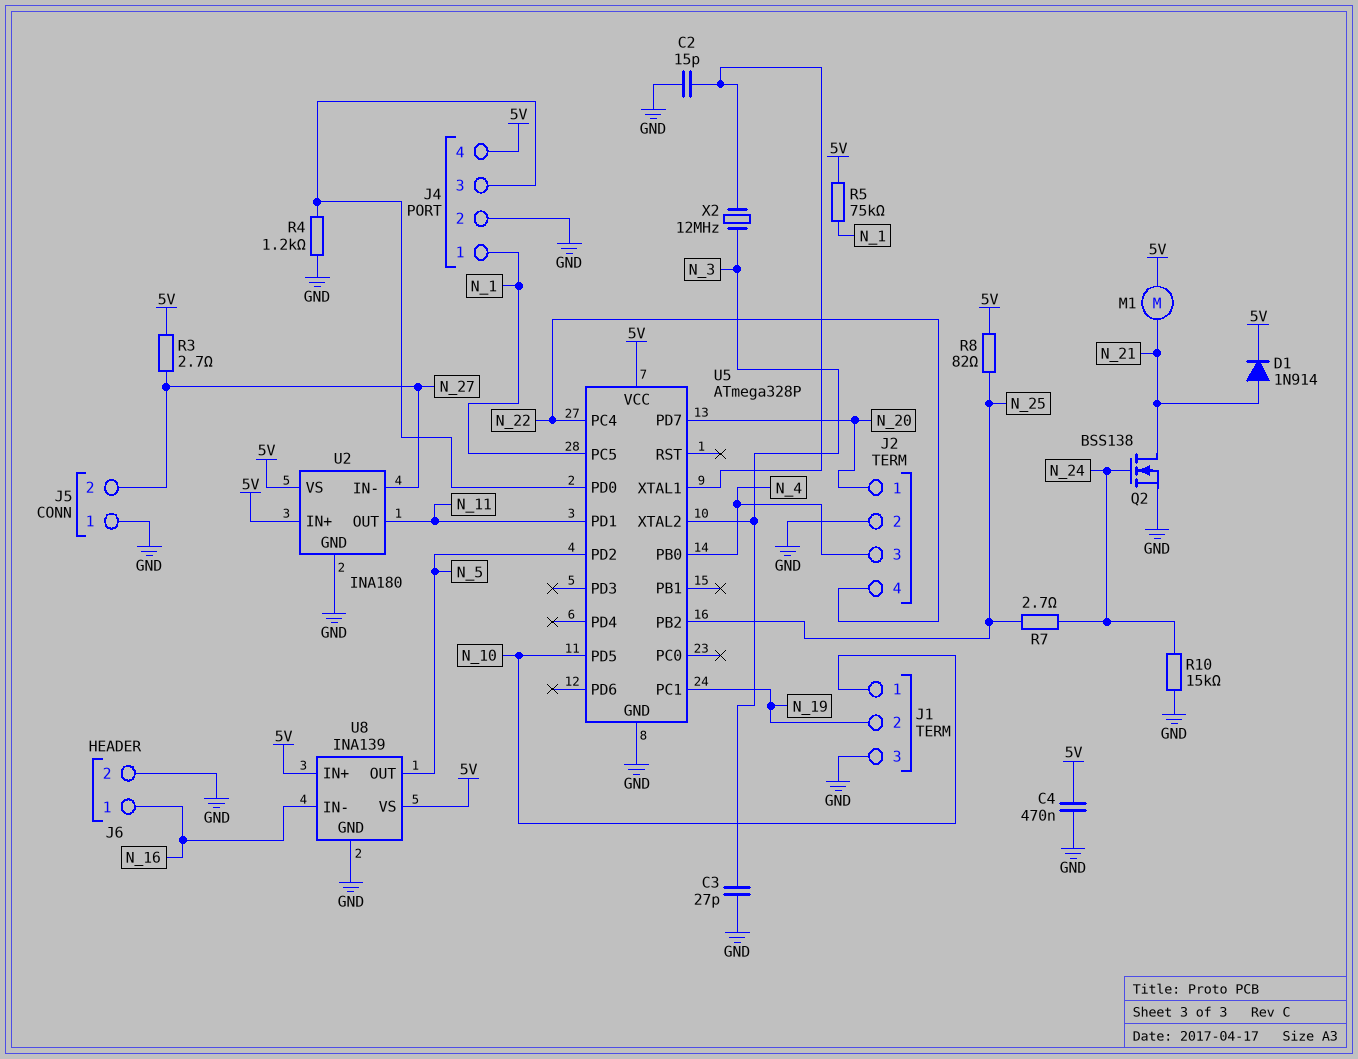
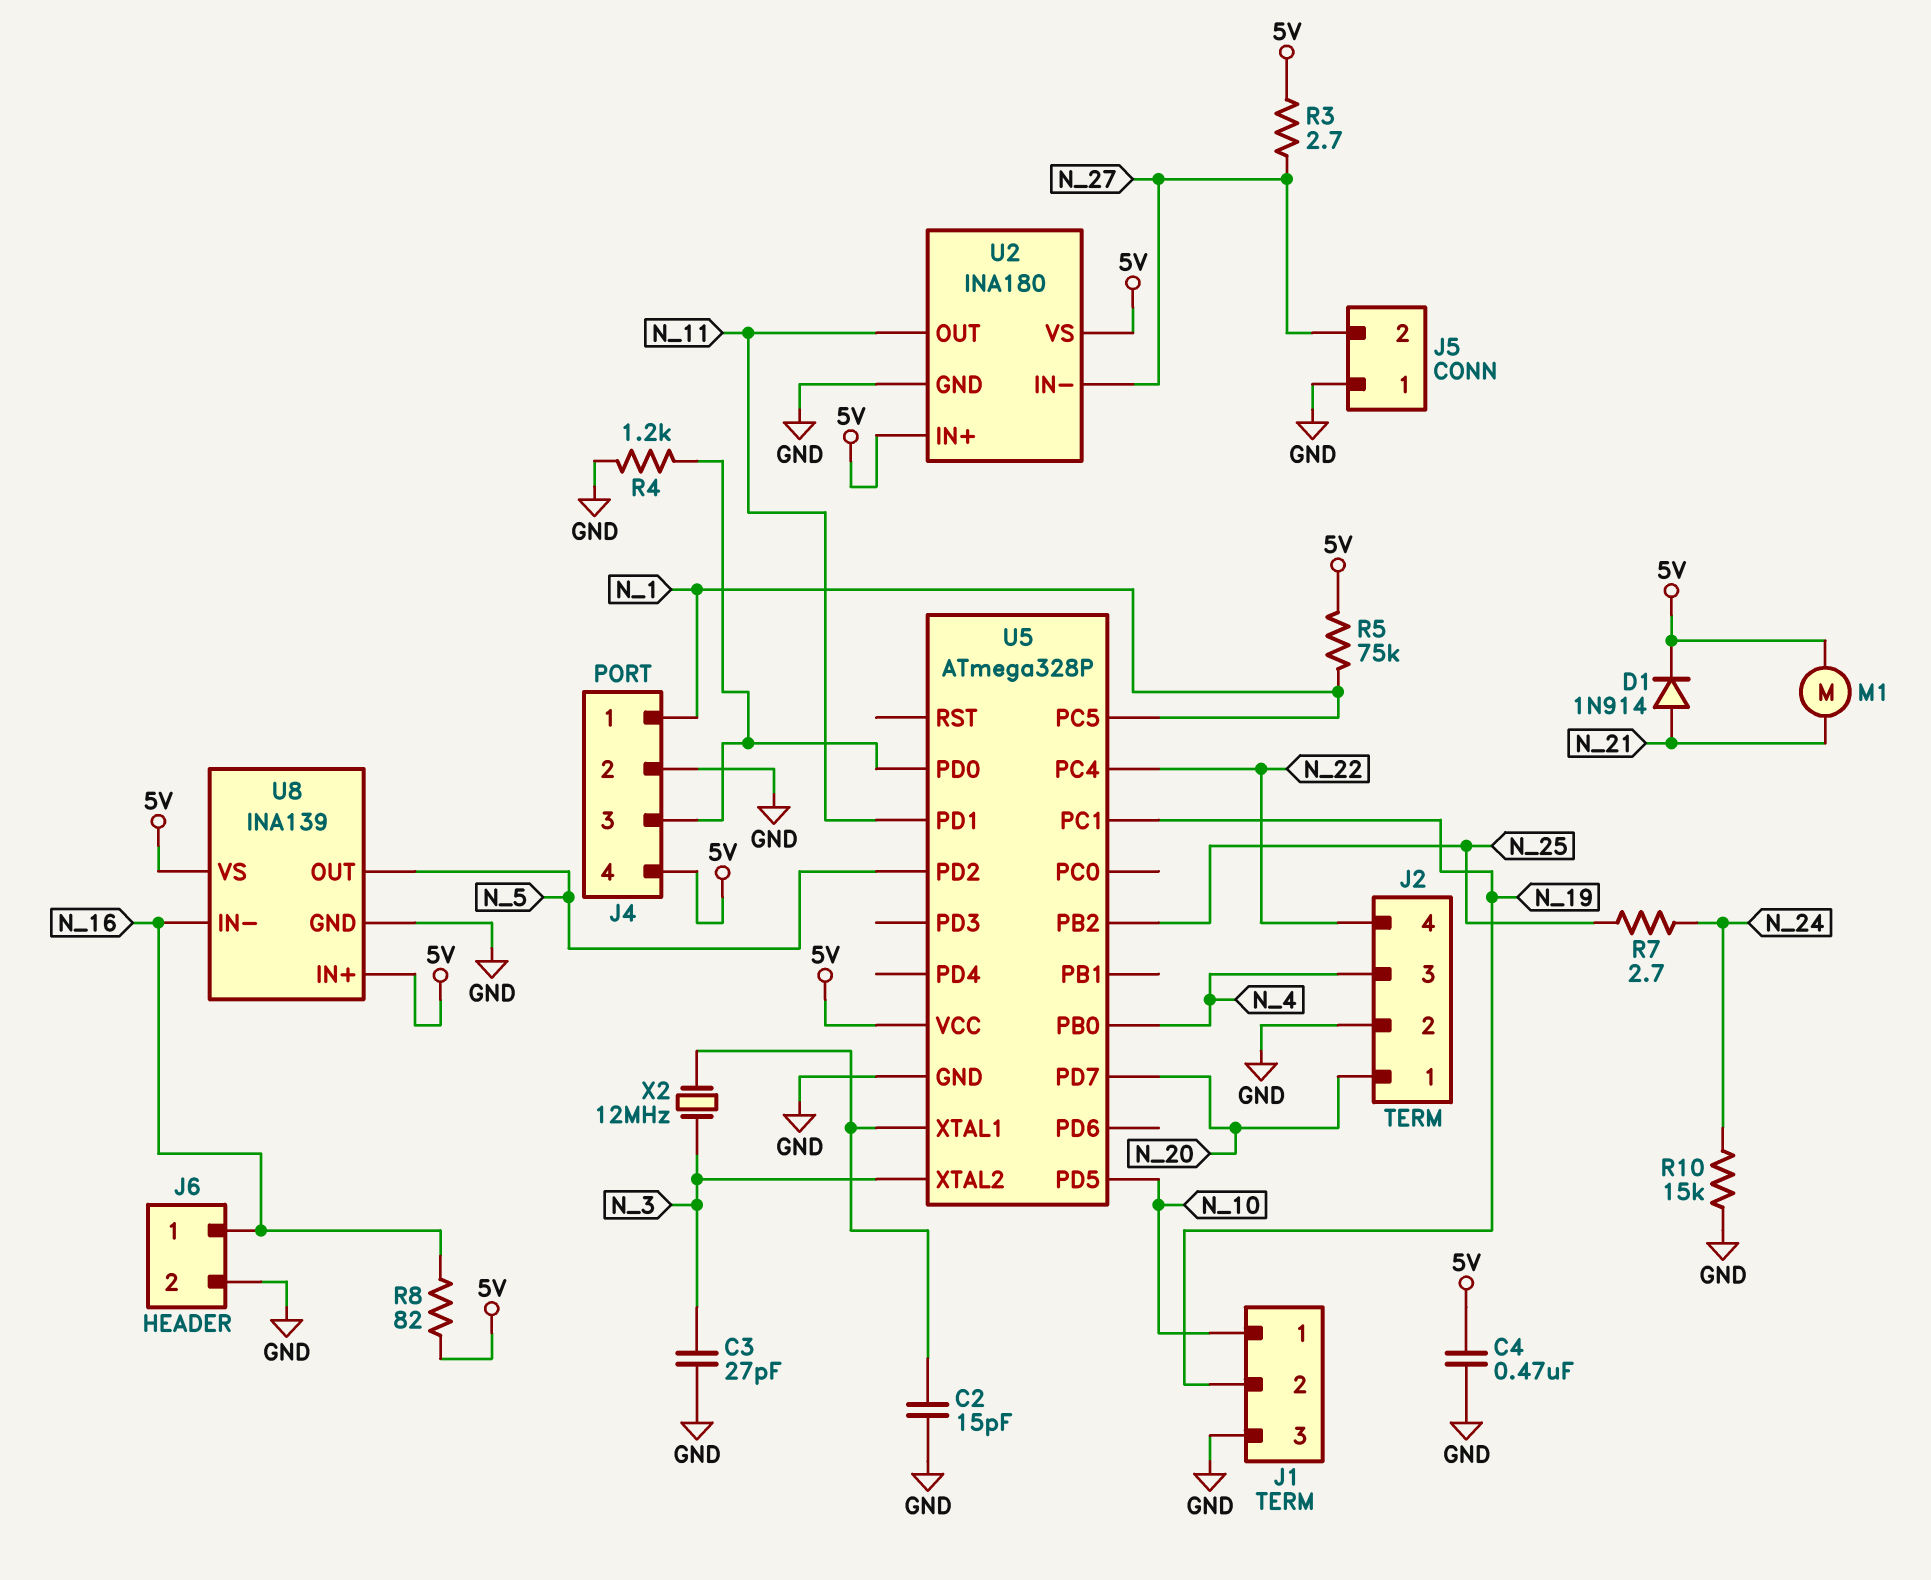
Q2: NMOS BSS138 (G N_24, D N_21, S GND) -> none
R8: 82 (5V, N_25) -> 82 (5V, N_16)

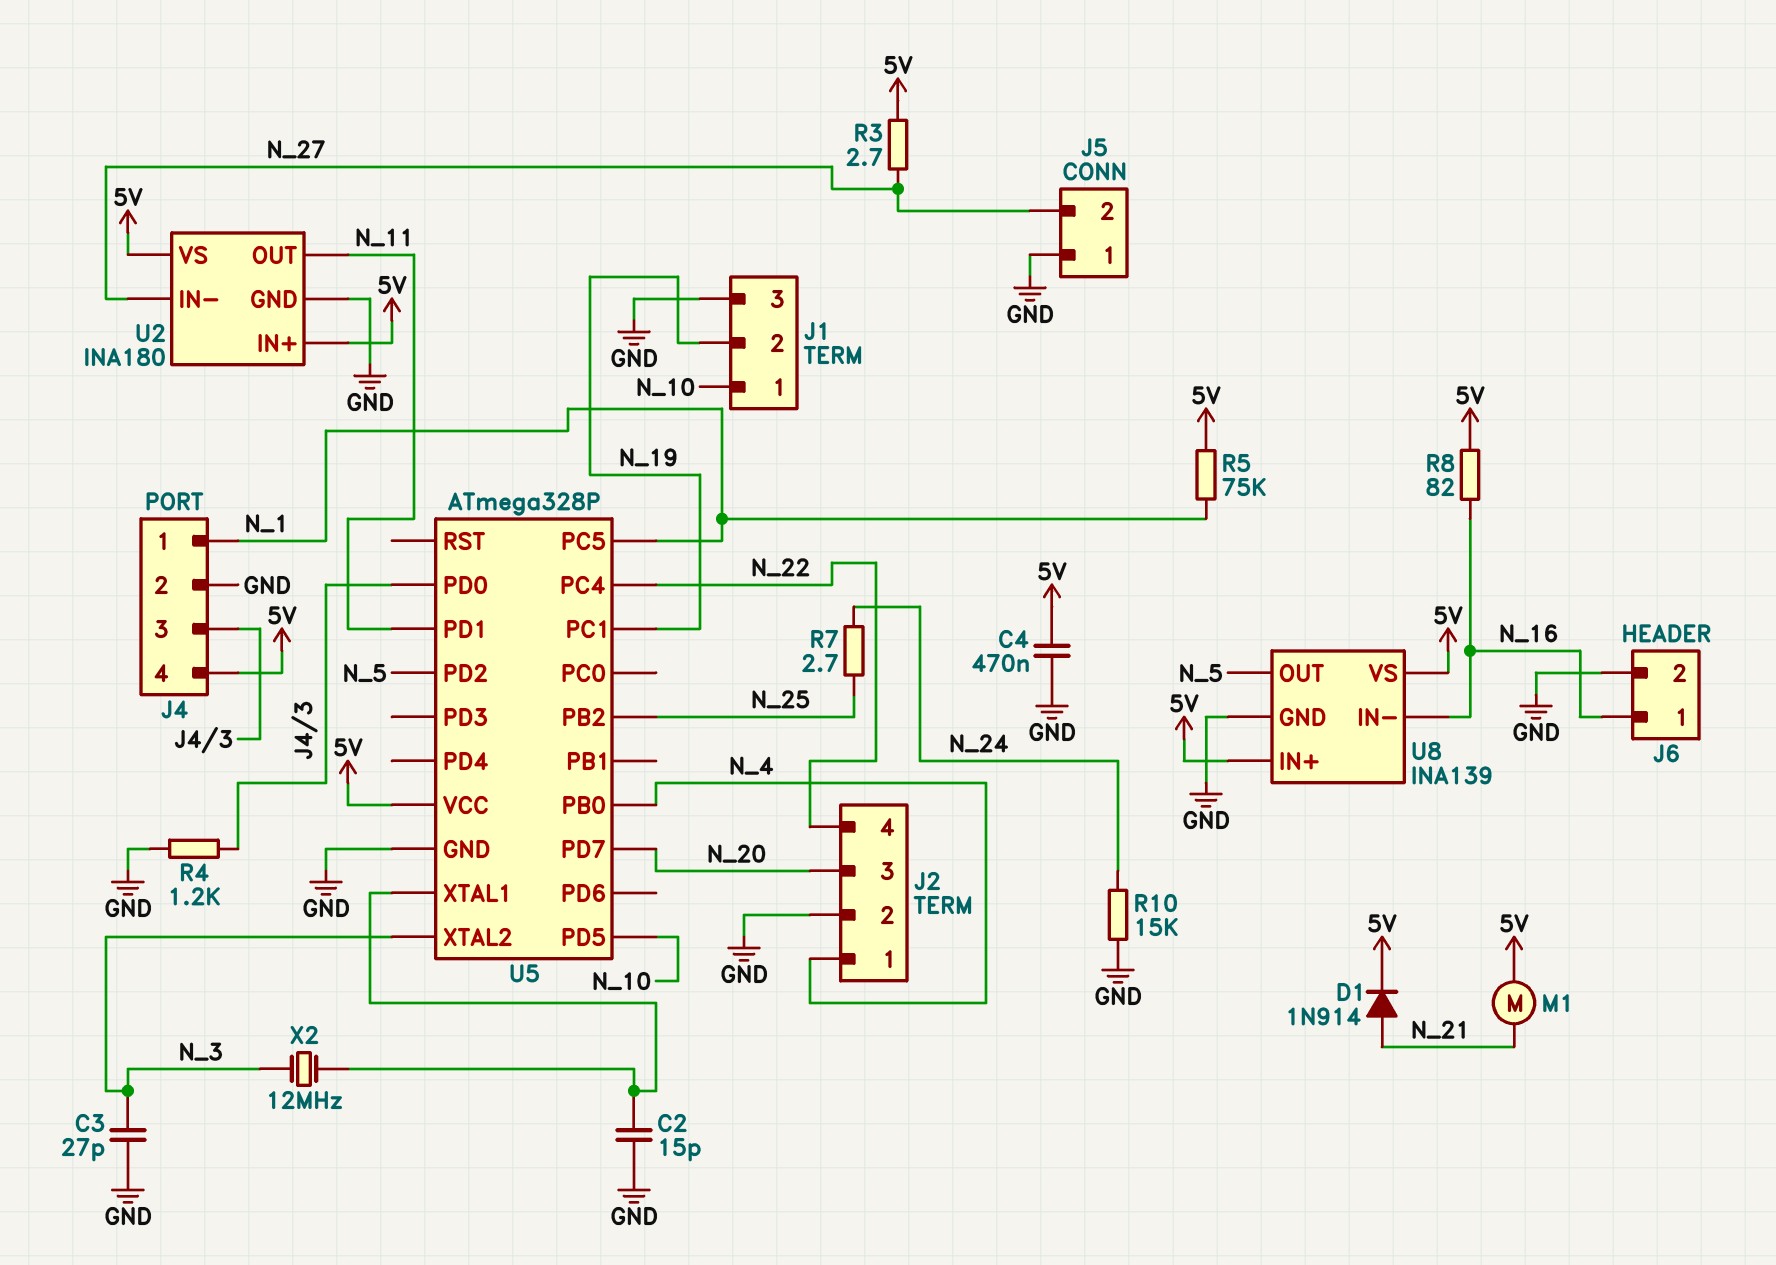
J2 pin 1: N_20 -> N_4
J2 pin 3: N_4 -> N_20

